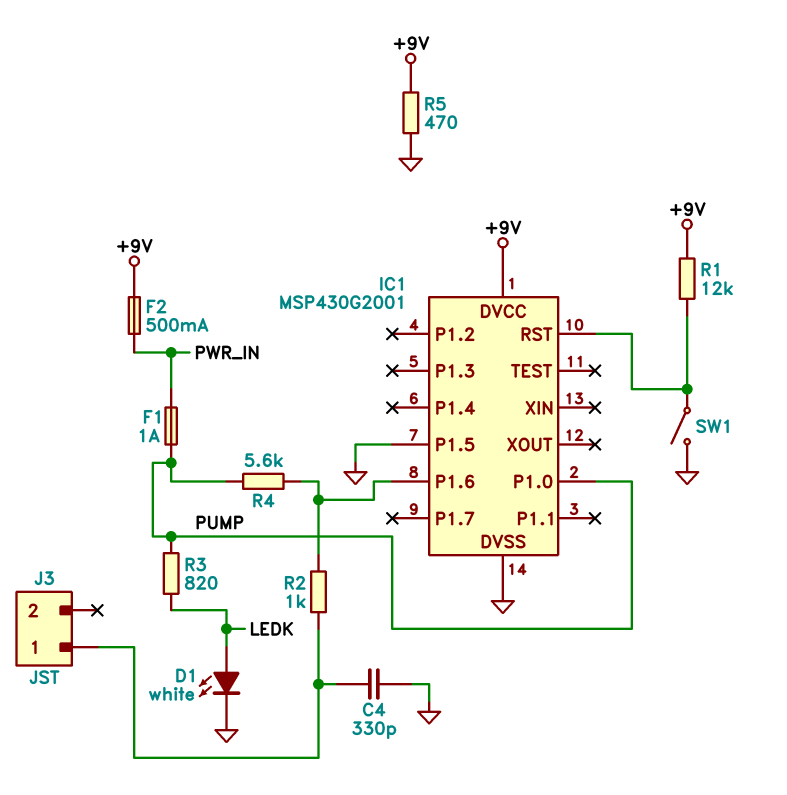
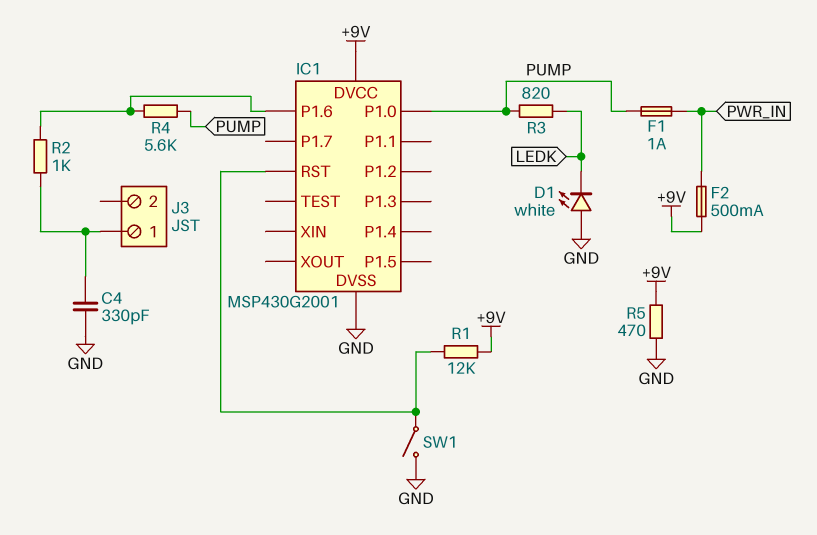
D1: LED white (A LEDK, K GND) -> LED white (A GND, K LEDK)
IC1 pin P1.5: GND -> none

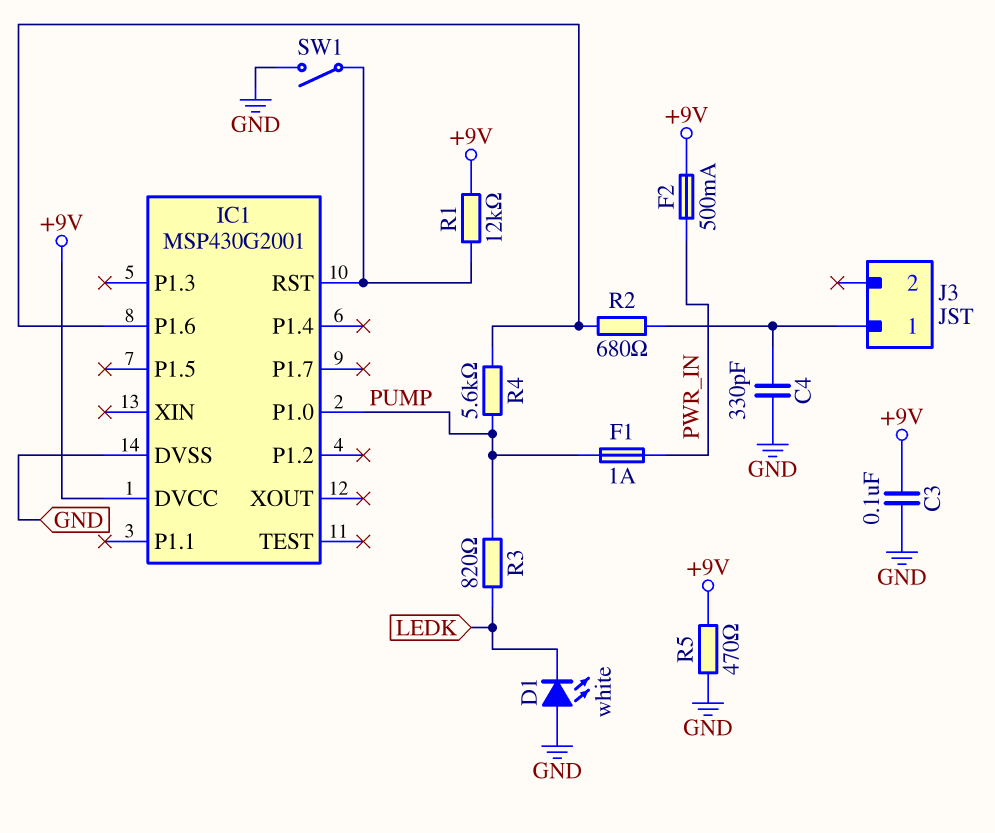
C3: none -> 100nF (+9V, GND)
R2: 1k (IC1/P1.6, J3/1) -> 680 (IC1/P1.6, J3/1)

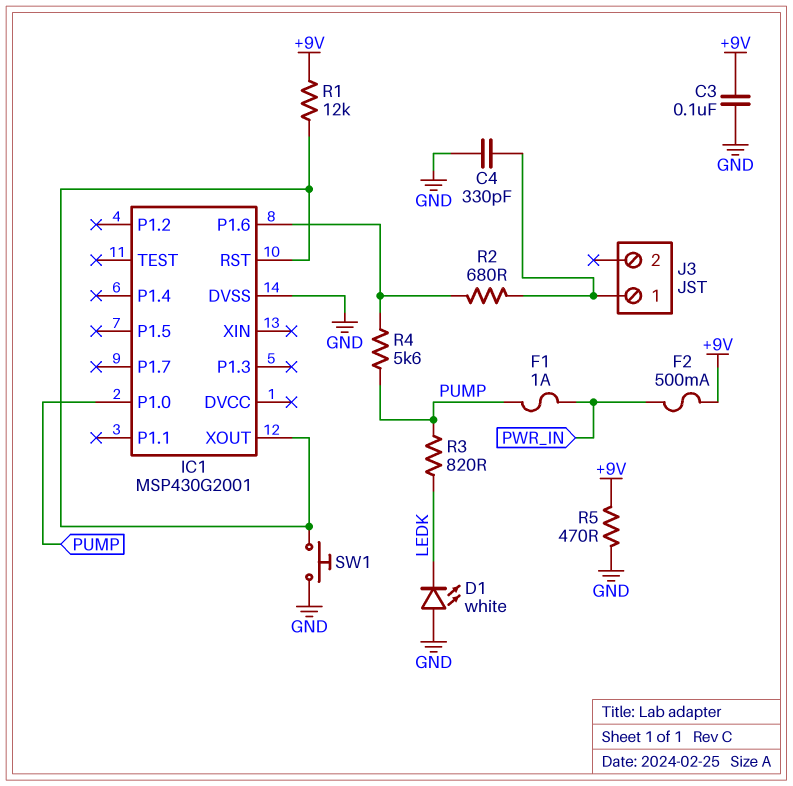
IC1 pin DVCC: +9V -> none
IC1 pin XOUT: none -> IC1/RST
SW1: switch (GND, IC1/RST) -> button (GND, IC1/RST)

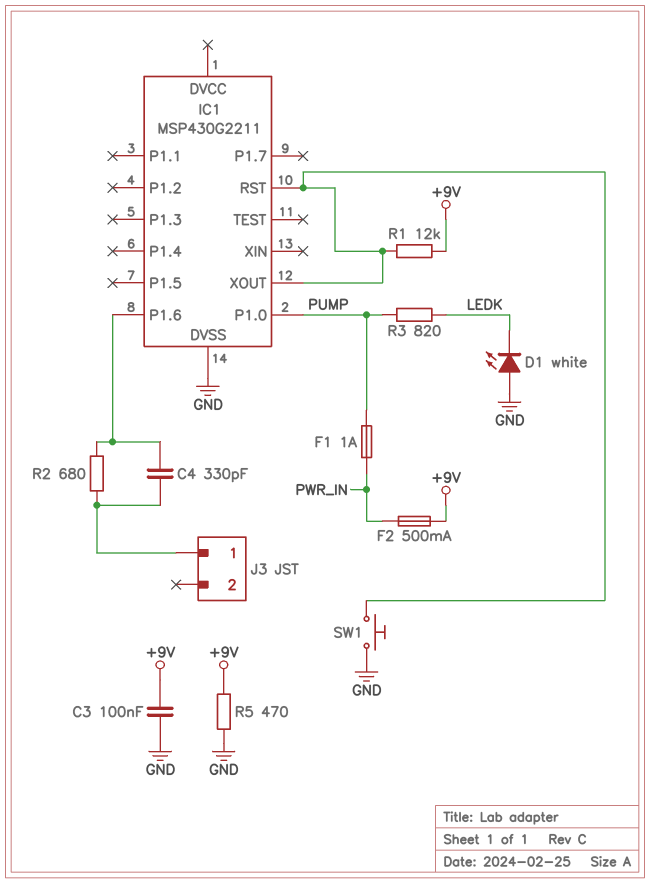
C4: 330pF (GND, J3/1) -> 330pF (IC1/P1.6, J3/1)
IC1: MSP430G2001 -> MSP430G2211
R4: 5.6k (IC1/P1.6, PUMP) -> none

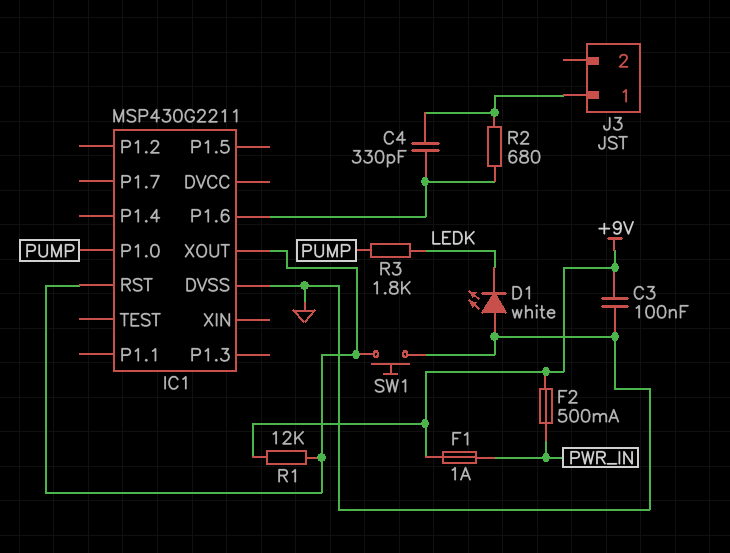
F1: 1A (PUMP, PWR_IN) -> 1A (+9V, PWR_IN)
R3: 820 (LEDK, PUMP) -> 1.8k (LEDK, PUMP)
R5: 470 (+9V, GND) -> none

